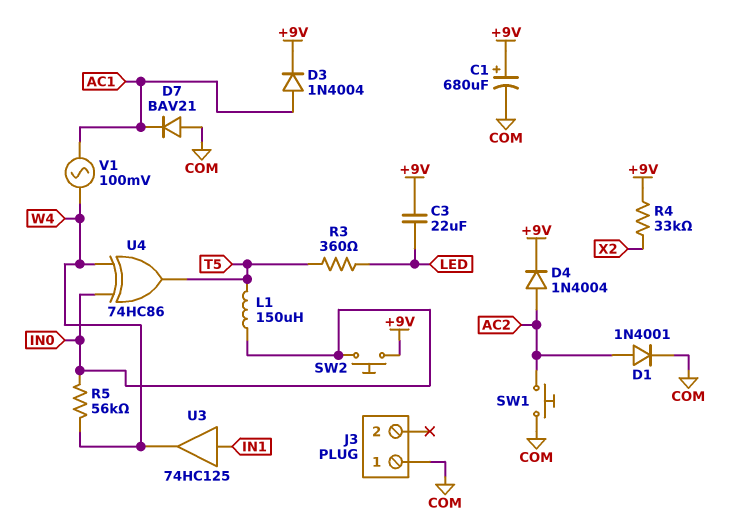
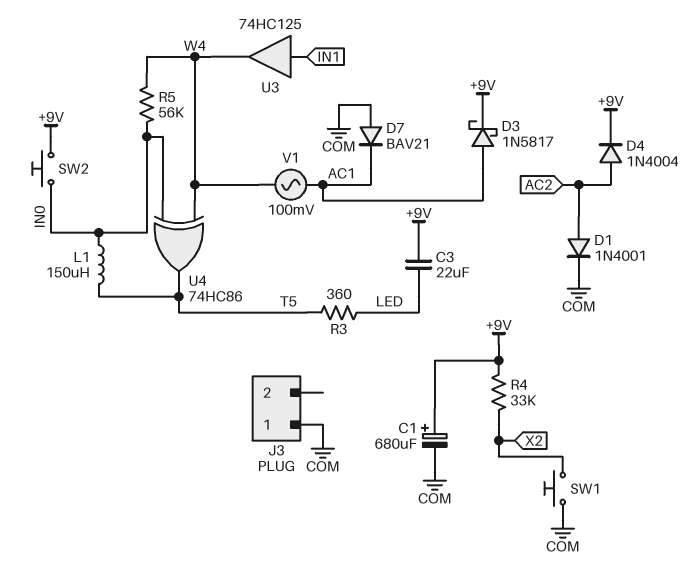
D3: diode 1N4004 (A AC1, K +9V) -> schottky 1N5817 (A AC1, K +9V)
SW1: button (AC2, COM) -> button (COM, X2)

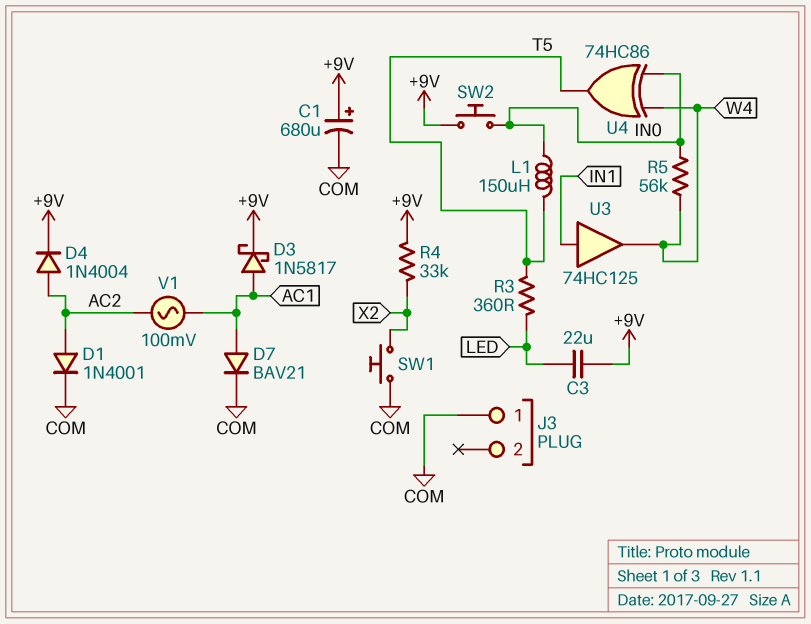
D7: diode BAV21 (A COM, K AC1) -> diode BAV21 (A AC1, K COM)
V1: AC 100mV (AC1, W4) -> AC 100mV (AC1, AC2)

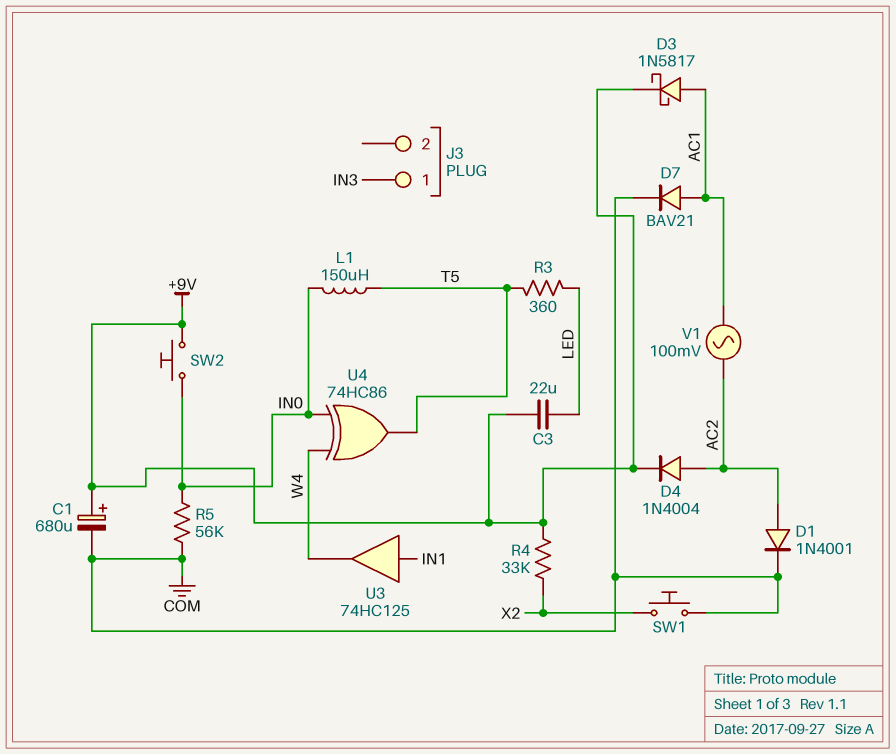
J3 pin 1: COM -> IN3
R5: 56k (IN0, W4) -> 56k (COM, IN0)

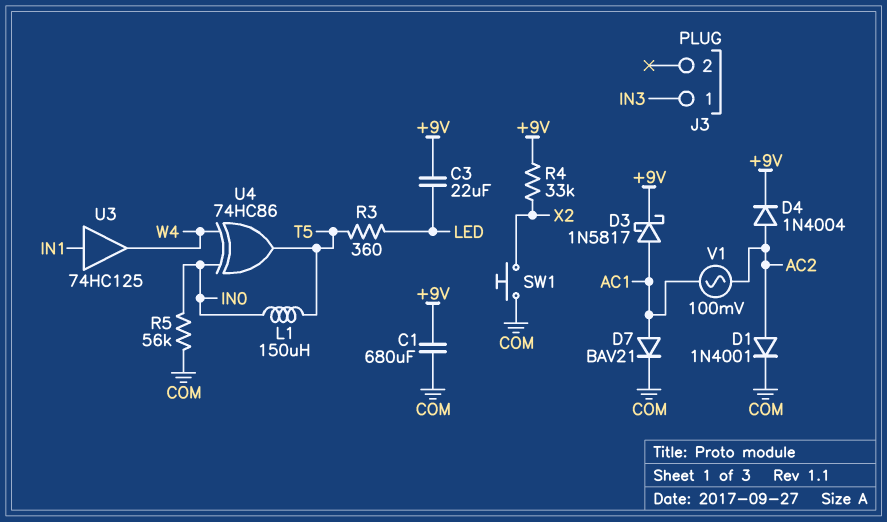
C1: 680uF (plus +9V, minus COM) -> 680uF (+9V, COM)
SW2: button (+9V, IN0) -> none

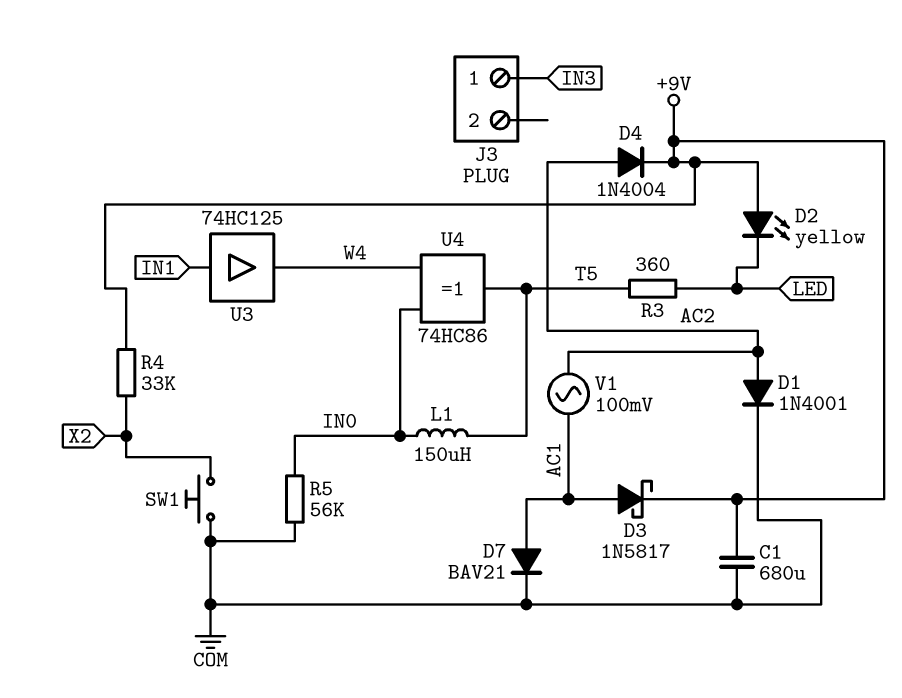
C3: 22uF (+9V, LED) -> none
D2: none -> LED yellow (A +9V, K LED)

